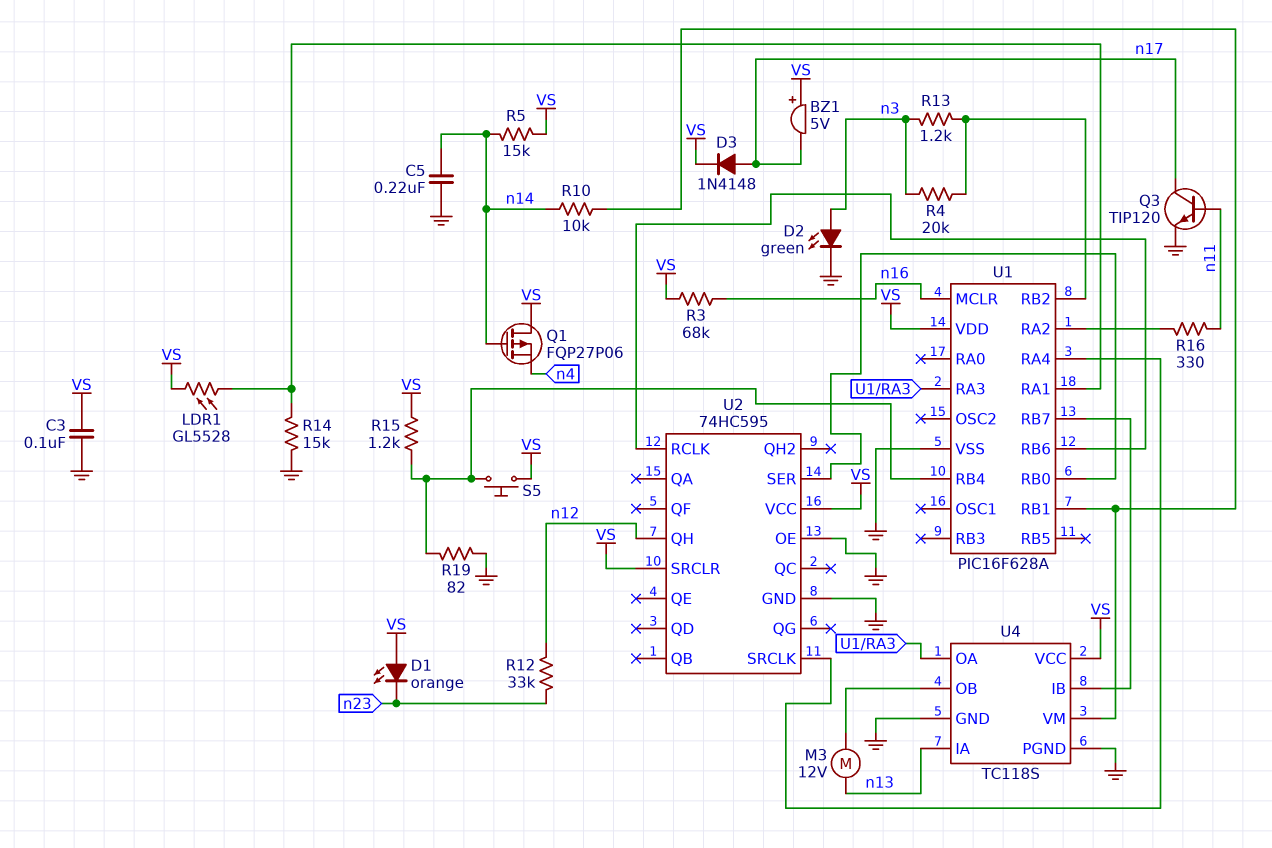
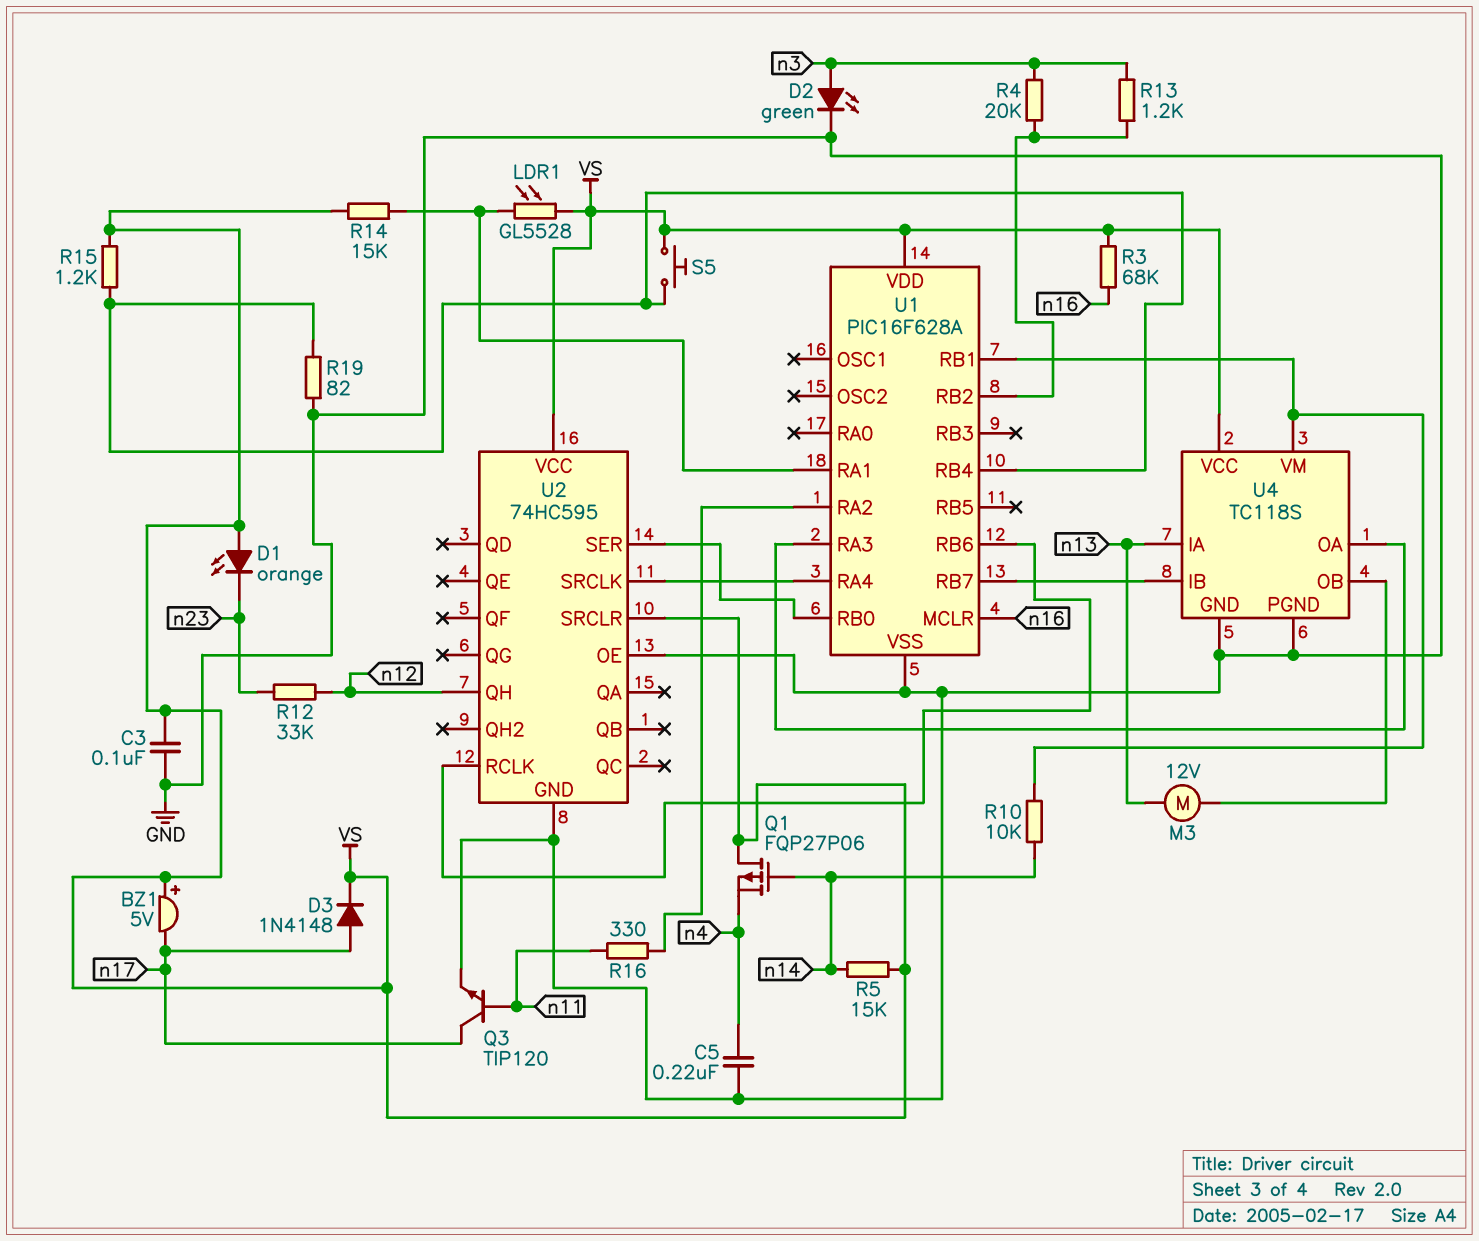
C5: 220nF (GND, n14) -> 220nF (GND, n4)
R14: 15k (GND, U1/RA1) -> 15k (U1/RA1, VS)

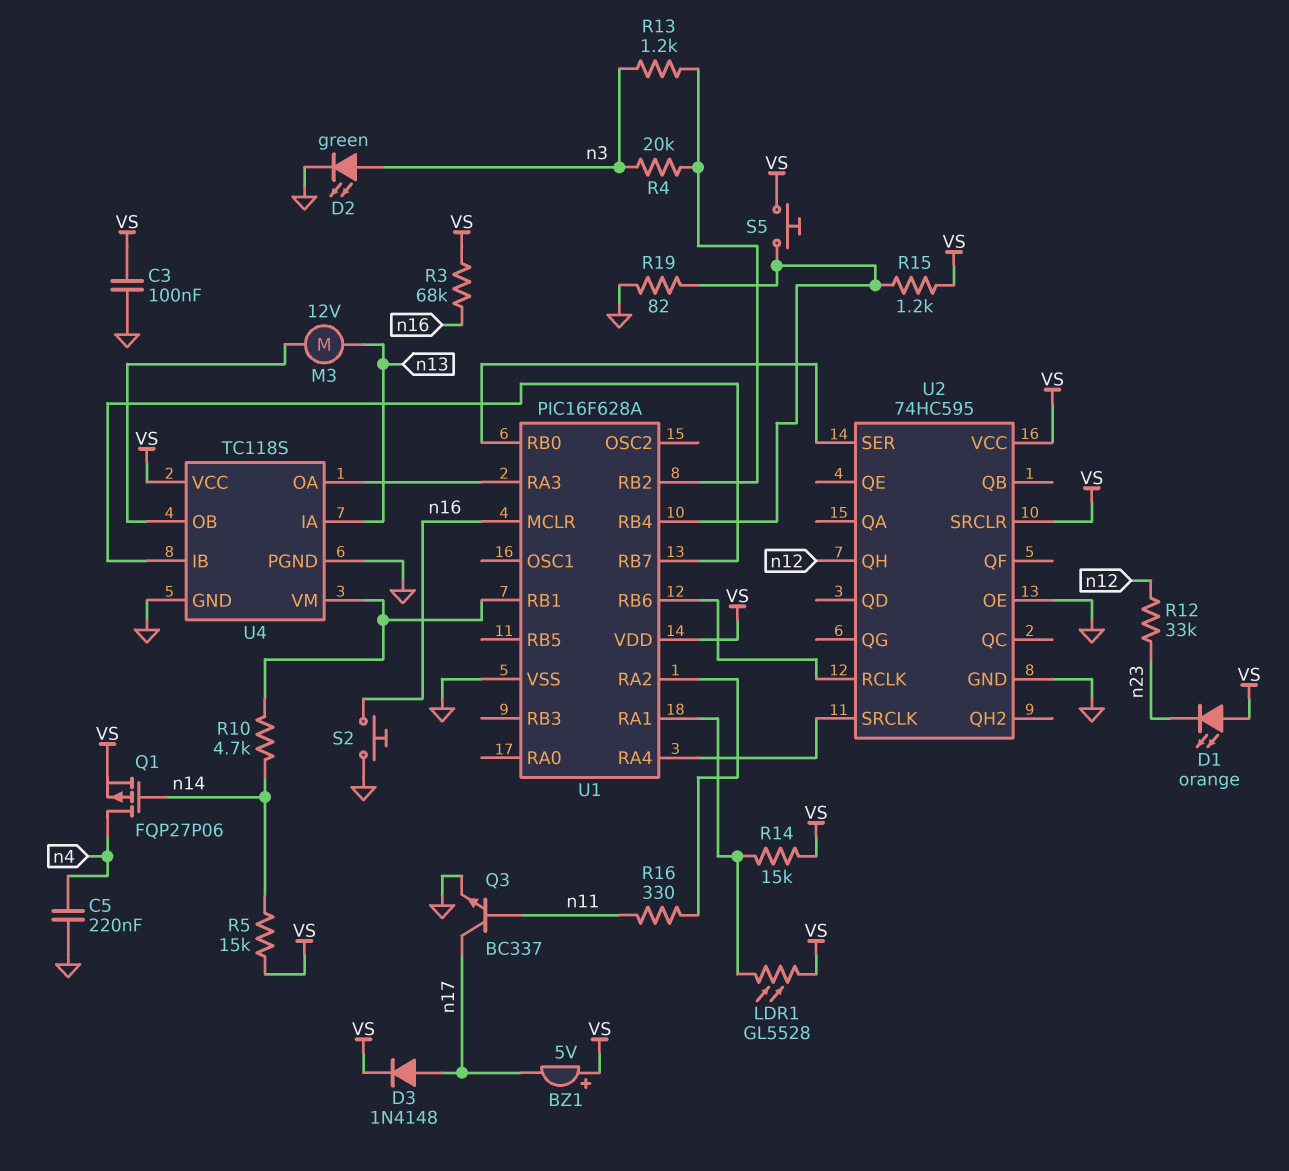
Q1: PMOS FQP27P06 (G n14, D VS, S n4) -> PMOS FQP27P06 (G n14, D n4, S VS)
Q3: NPN TIP120 (B n11, C n17, E GND) -> NPN BC337 (B n11, C n17, E GND)
R10: 10k (U1/RB1, n14) -> 4.7k (U1/RB1, n14)
S2: none -> button (GND, n16)

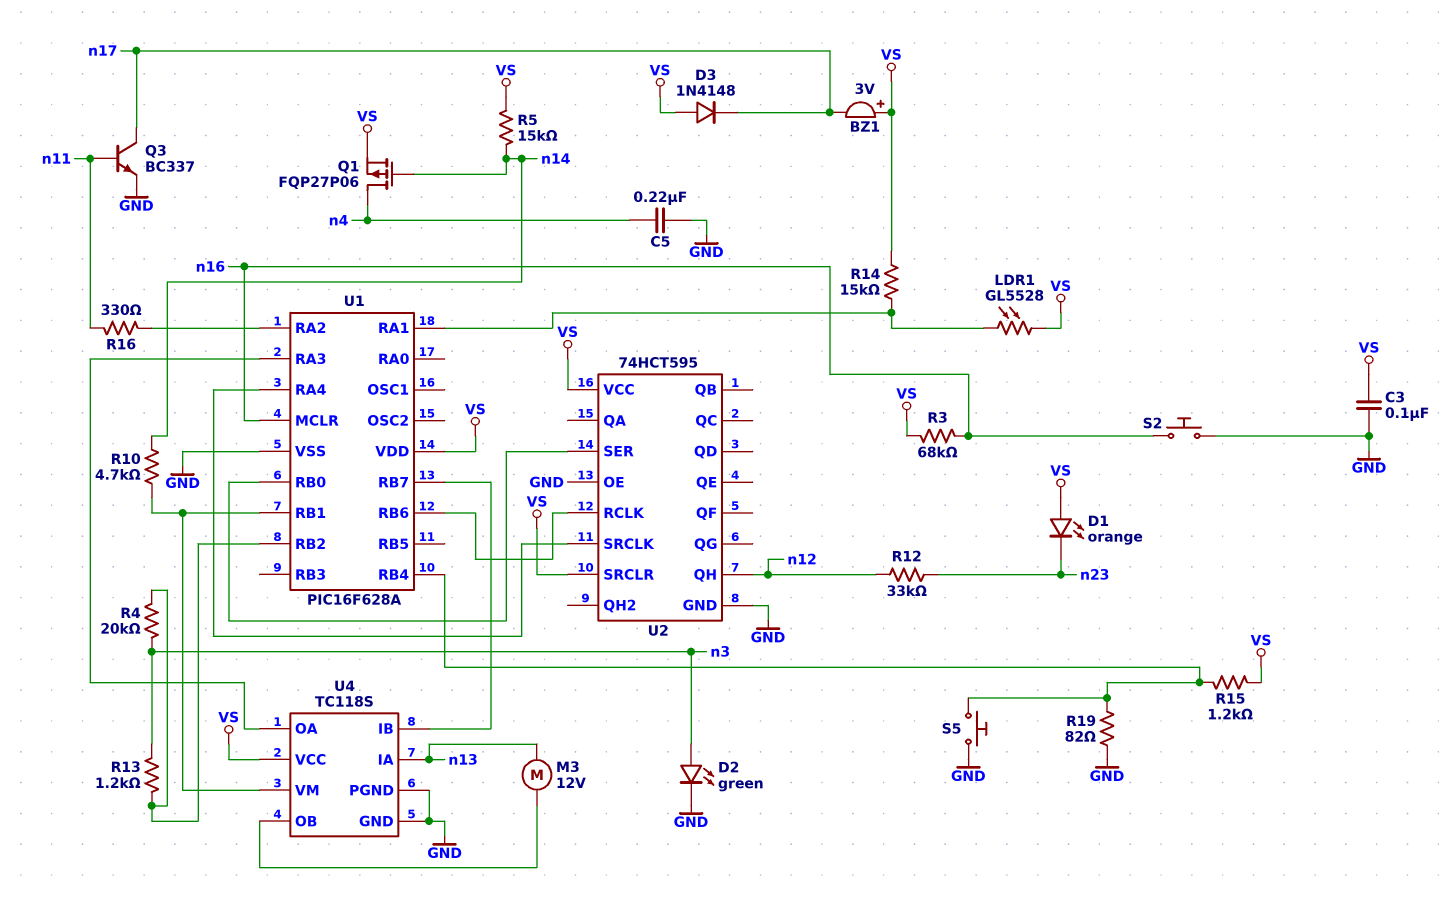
BZ1: buzzer 5V (plus VS, minus n17) -> buzzer 3V (plus VS, minus n17)
D3: diode 1N4148 (A n17, K VS) -> diode 1N4148 (A VS, K n17)
S5: button (U1/RB4, VS) -> button (GND, U1/RB4)
U2: 74HC595 -> 74HCT595

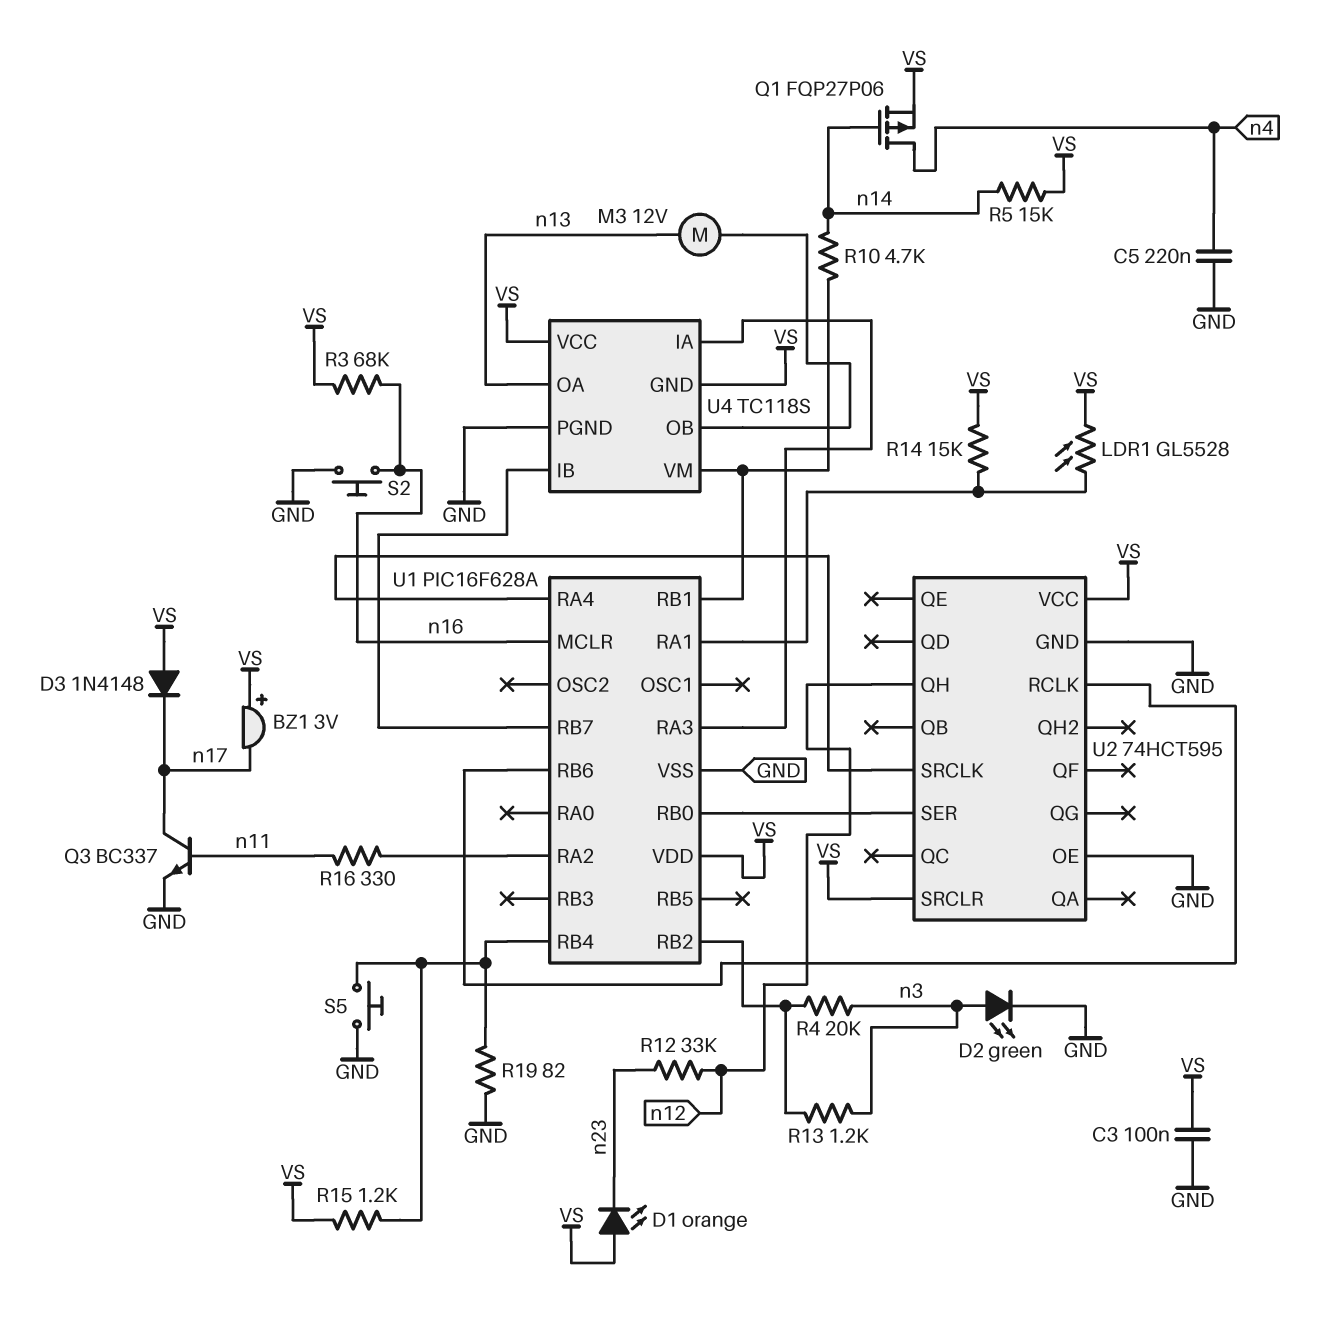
U4 pin GND: GND -> VS
U4 pin IA: n13 -> U1/RA3
U4 pin OA: U1/RA3 -> n13

